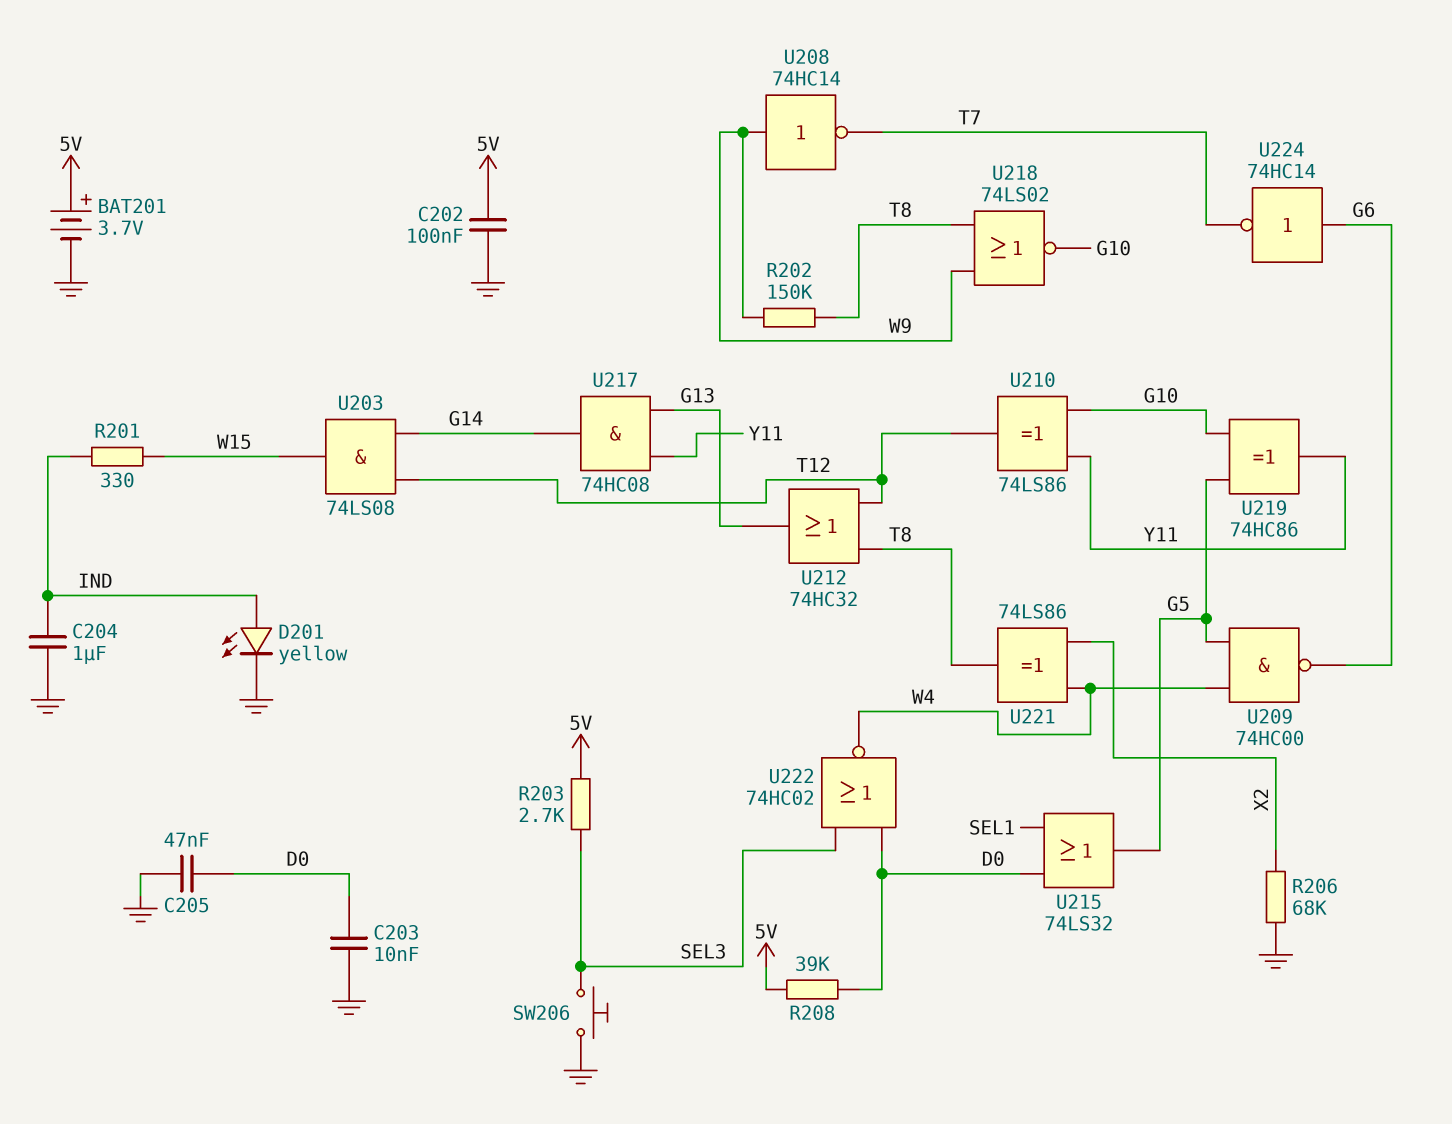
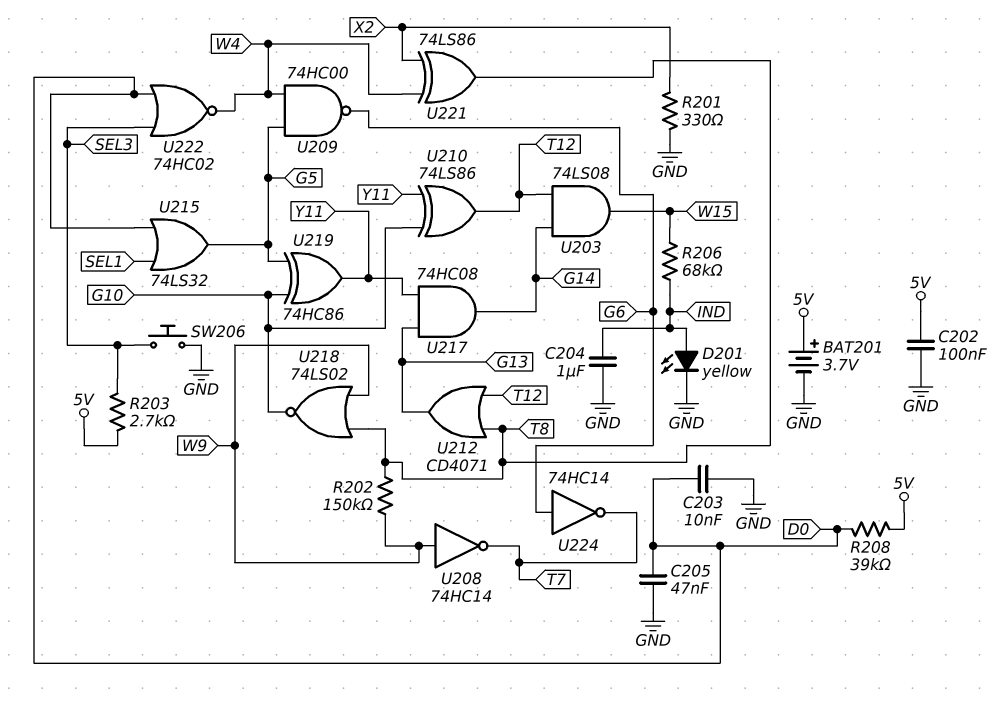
R201: 330 (IND, W15) -> 330 (GND, X2)
R206: 68k (GND, X2) -> 68k (IND, W15)
U212: OR 74HC32 (in T8, in T12, out G13) -> OR CD4071 (in T8, in T12, out G13)

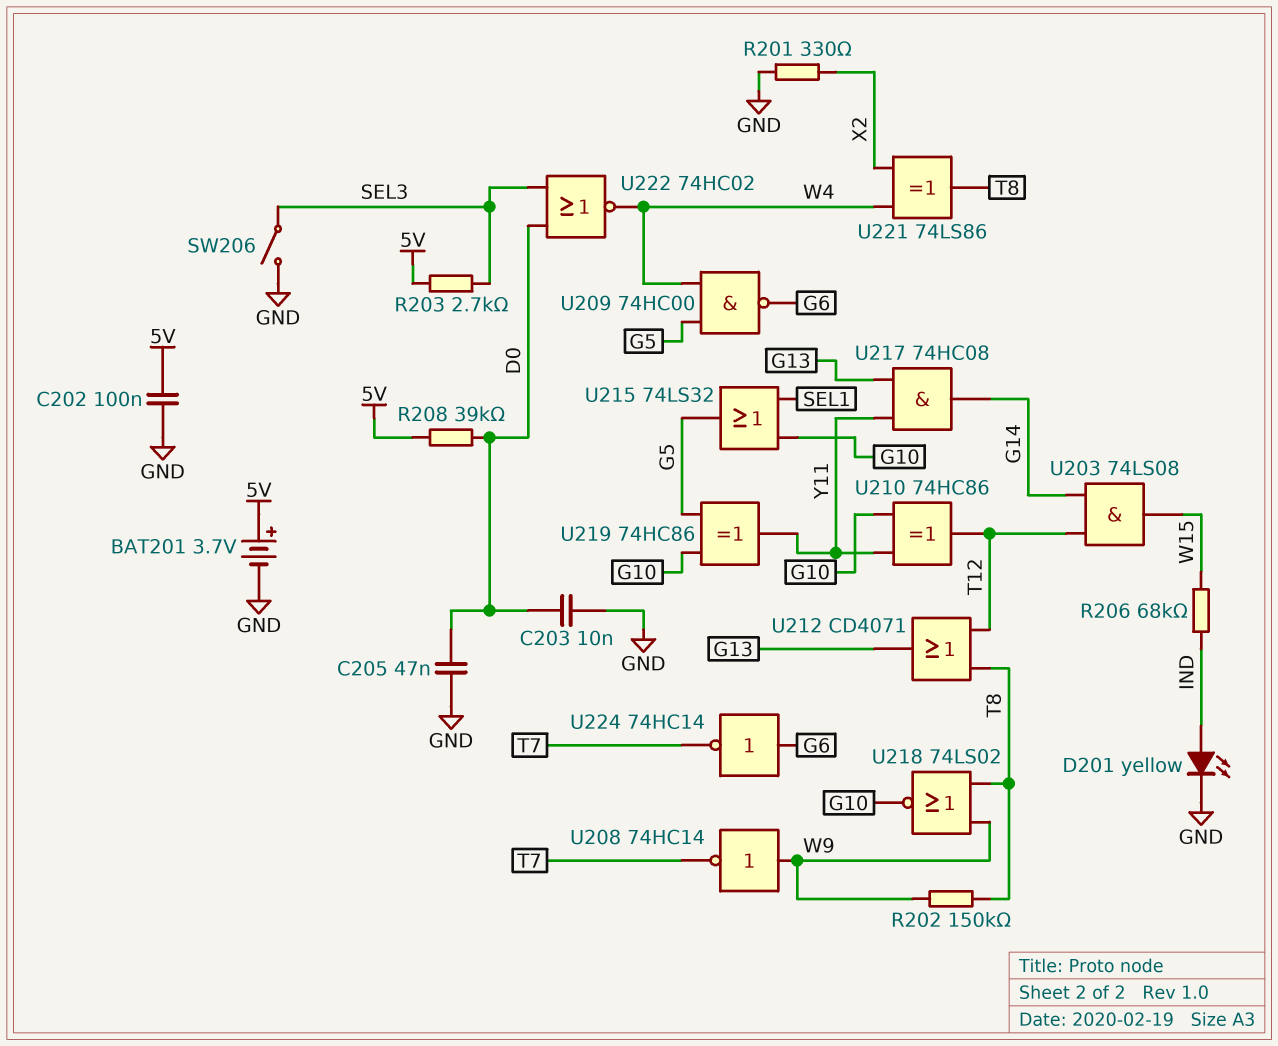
C204: 1uF (GND, IND) -> none
SW206: button (GND, SEL3) -> switch (GND, SEL3)
U210: XOR 74LS86 (in G10, in Y11, out T12) -> XOR 74HC86 (in G10, in Y11, out T12)
U215: OR 74LS32 (in D0, in SEL1, out G5) -> OR 74LS32 (in G10, in SEL1, out G5)

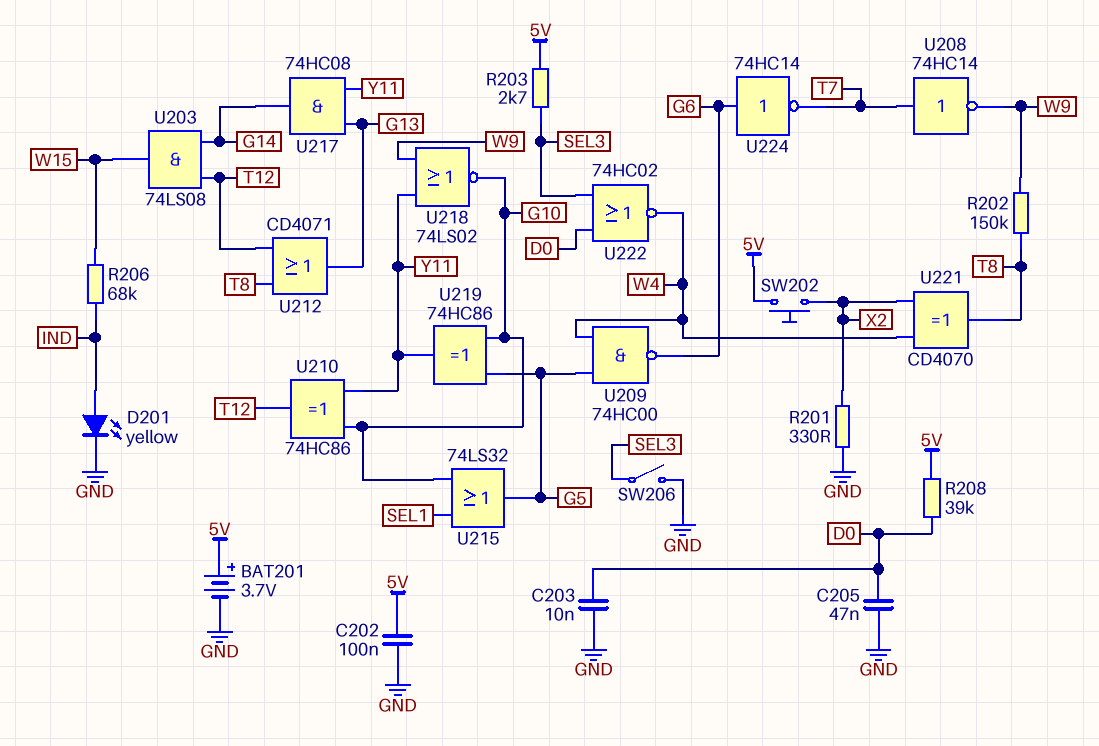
SW202: none -> button (5V, X2)
U208: NOT 74HC14 (in W9, out T7) -> NOT 74HC14 (in T7, out W9)
U218: NOR 74LS02 (in T8, in W9, out G10) -> NOR 74LS02 (in W9, in Y11, out G10)
U221: XOR 74LS86 (in W4, in X2, out T8) -> XOR CD4070 (in W4, in X2, out T8)

